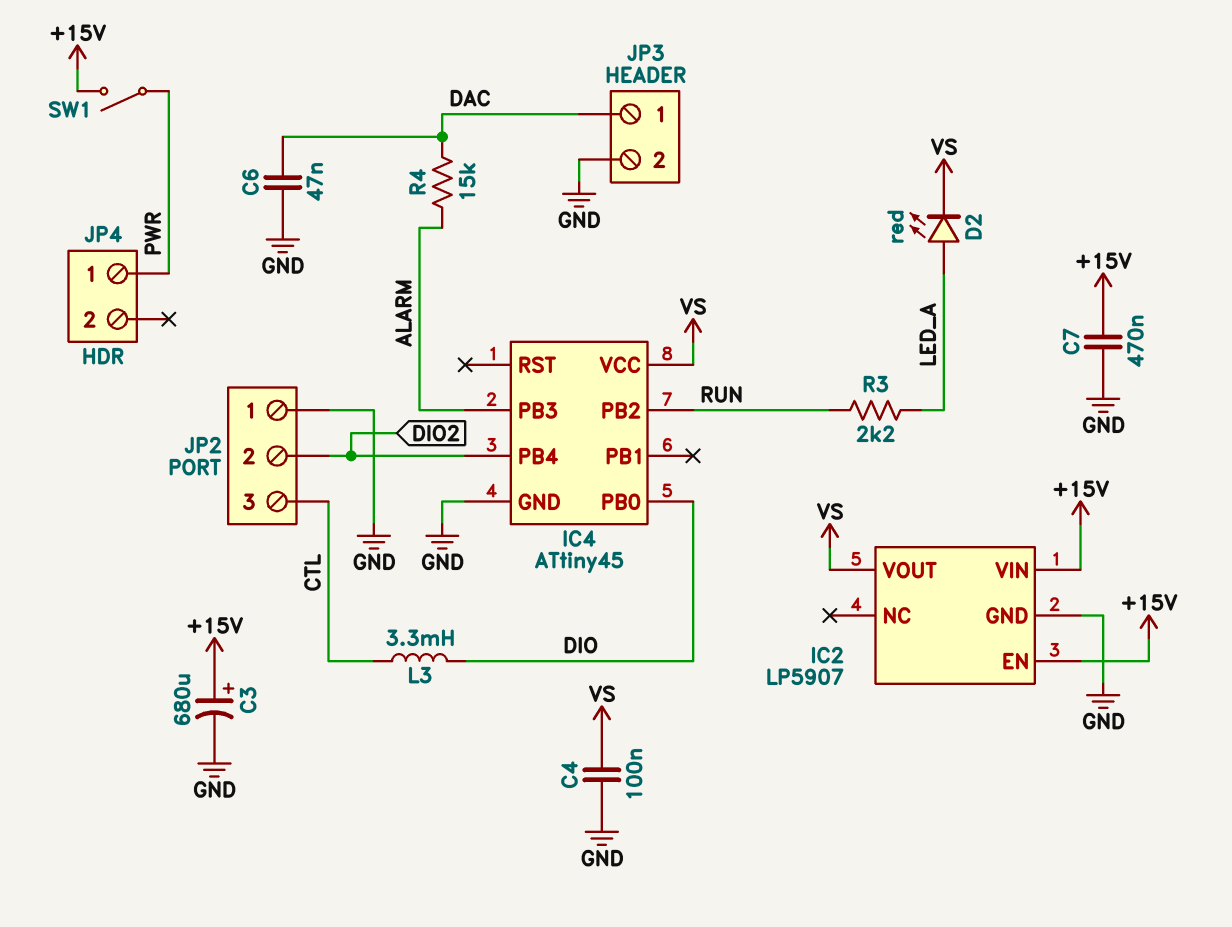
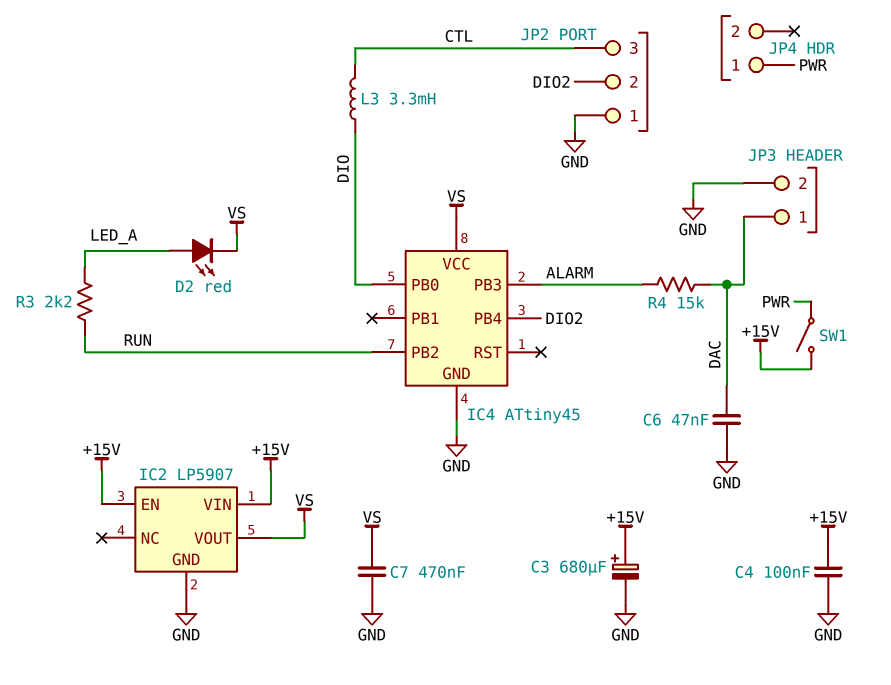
C4: 100nF (GND, VS) -> 100nF (+15V, GND)
C7: 470nF (+15V, GND) -> 470nF (GND, VS)

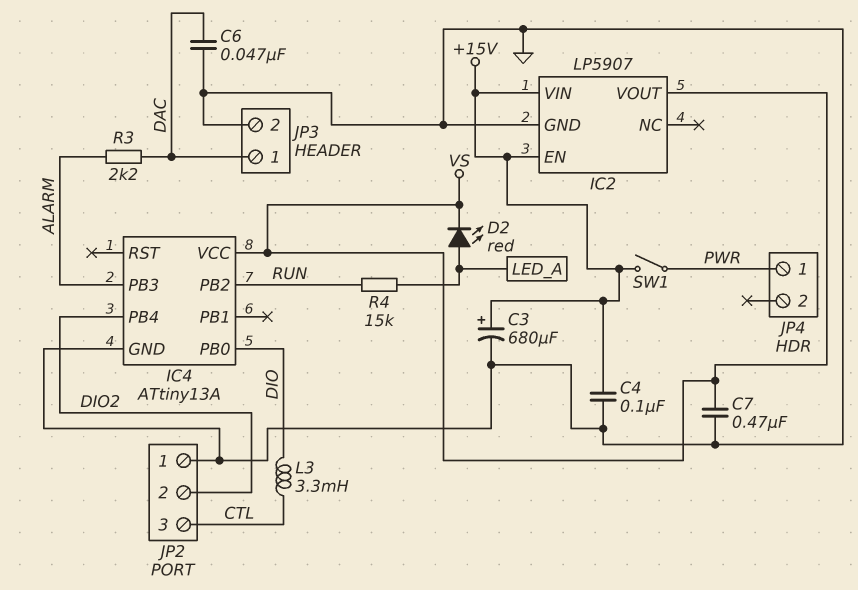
IC4: ATtiny45 -> ATtiny13A
R3: 2.2k (LED_A, RUN) -> 2.2k (ALARM, DAC)
R4: 15k (ALARM, DAC) -> 15k (LED_A, RUN)

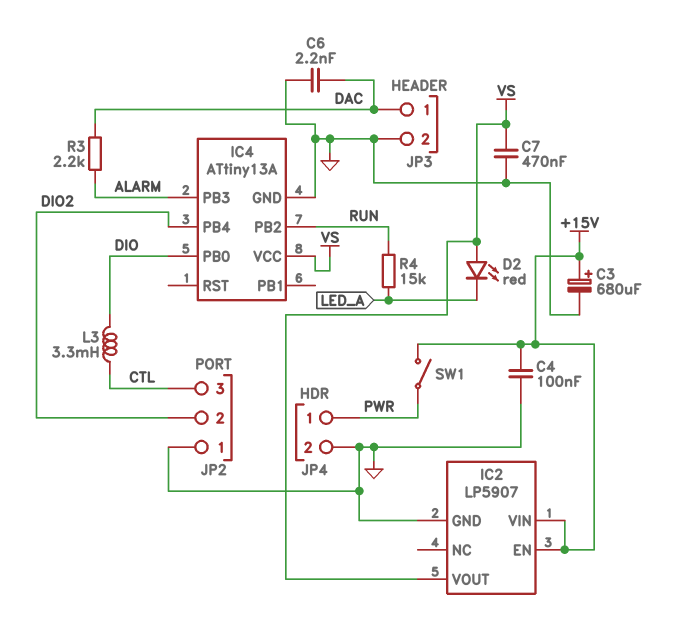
C6: 47nF (DAC, GND) -> 2.2nF (DAC, GND)
D2: LED red (A LED_A, K VS) -> LED red (A VS, K LED_A)
JP4 pin 2: none -> GND

